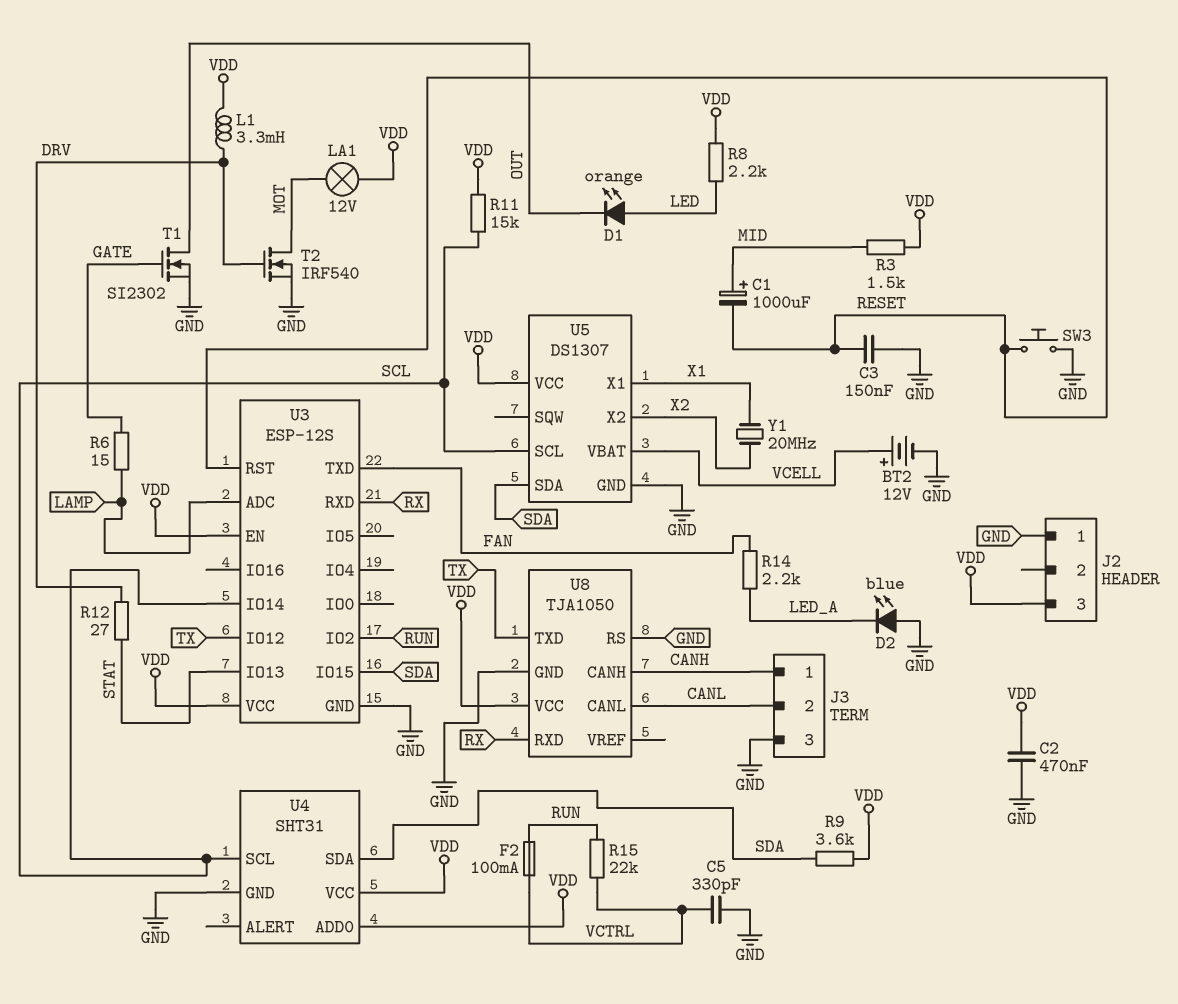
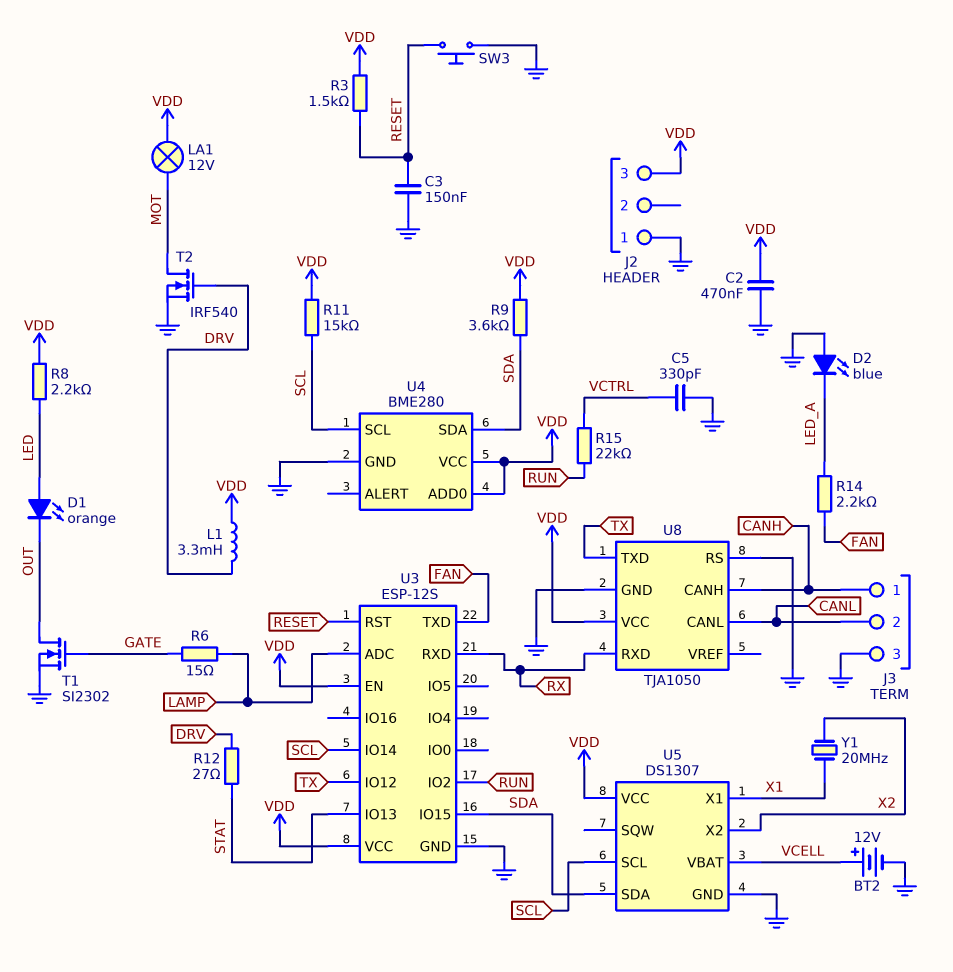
C1: 1000uF (plus MID, minus RESET) -> none
F2: 100mA (RUN, VCTRL) -> none
R3: 1.5k (MID, VDD) -> 1.5k (RESET, VDD)
U4: SHT31 -> BME280

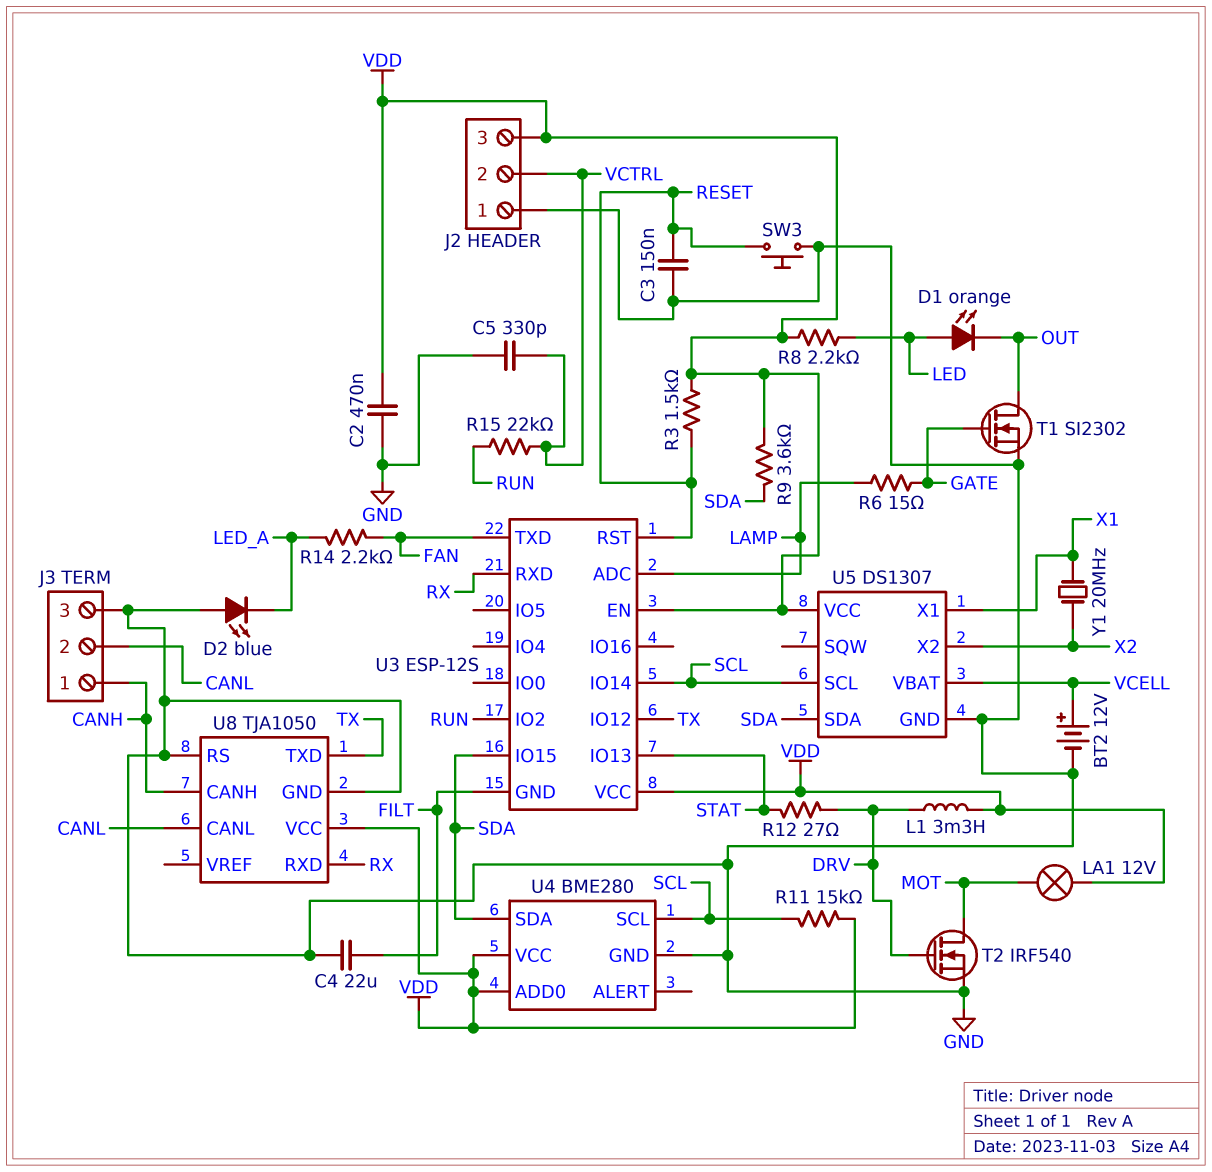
C4: none -> 22uF (FILT, GND)
J2 pin 2: none -> VCTRL
U3 pin GND: GND -> FILT

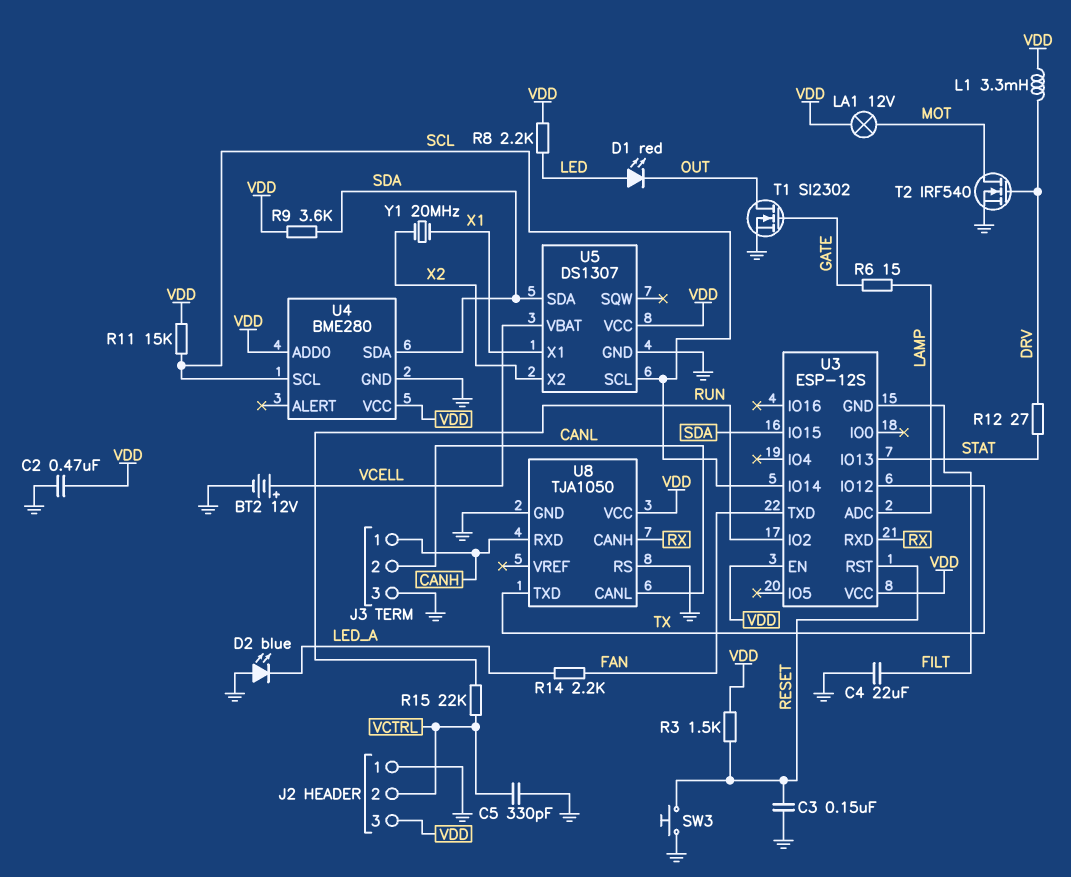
D1: LED orange (A LED, K OUT) -> LED red (A LED, K OUT)
U8 pin CANH: CANH -> RX
U8 pin RXD: RX -> CANH

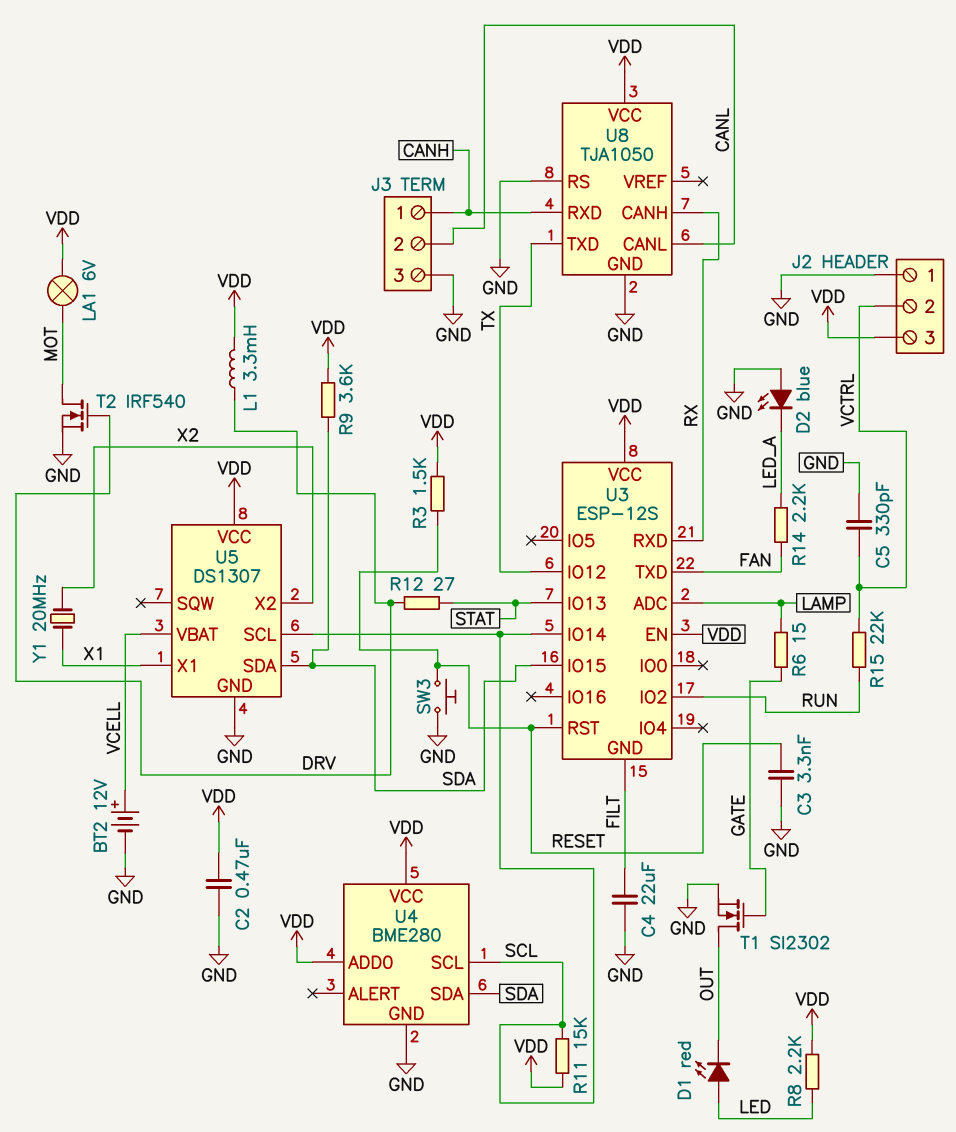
C3: 150nF (GND, RESET) -> 3.3nF (GND, RESET)
LA1: lamp 12V (MOT, VDD) -> lamp 6V (MOT, VDD)

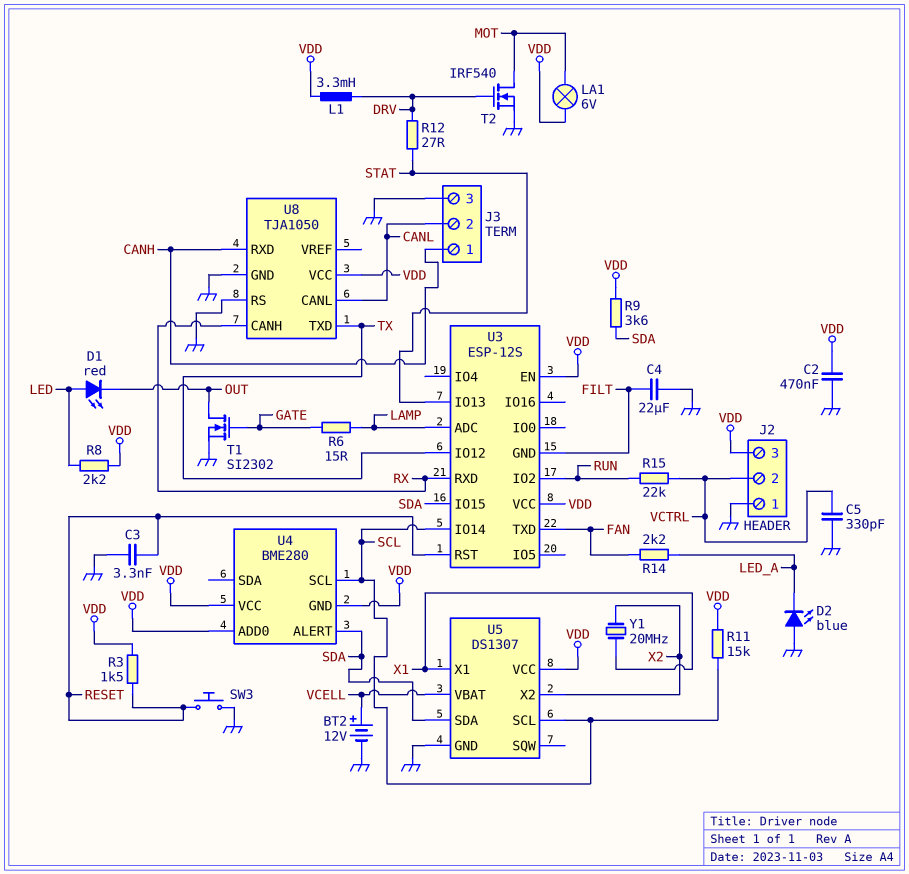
U4 pin ALERT: none -> SDA
U4 pin GND: GND -> VDD
U4 pin SDA: SDA -> none

